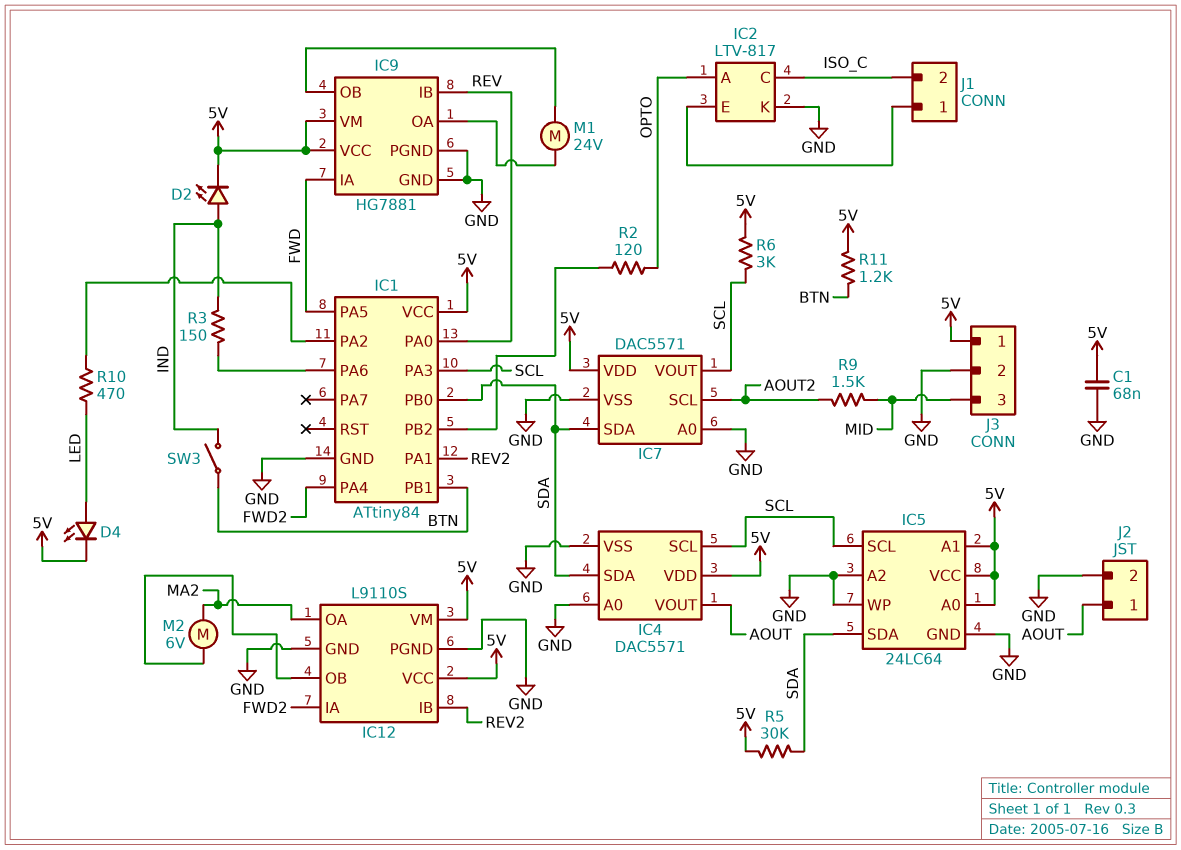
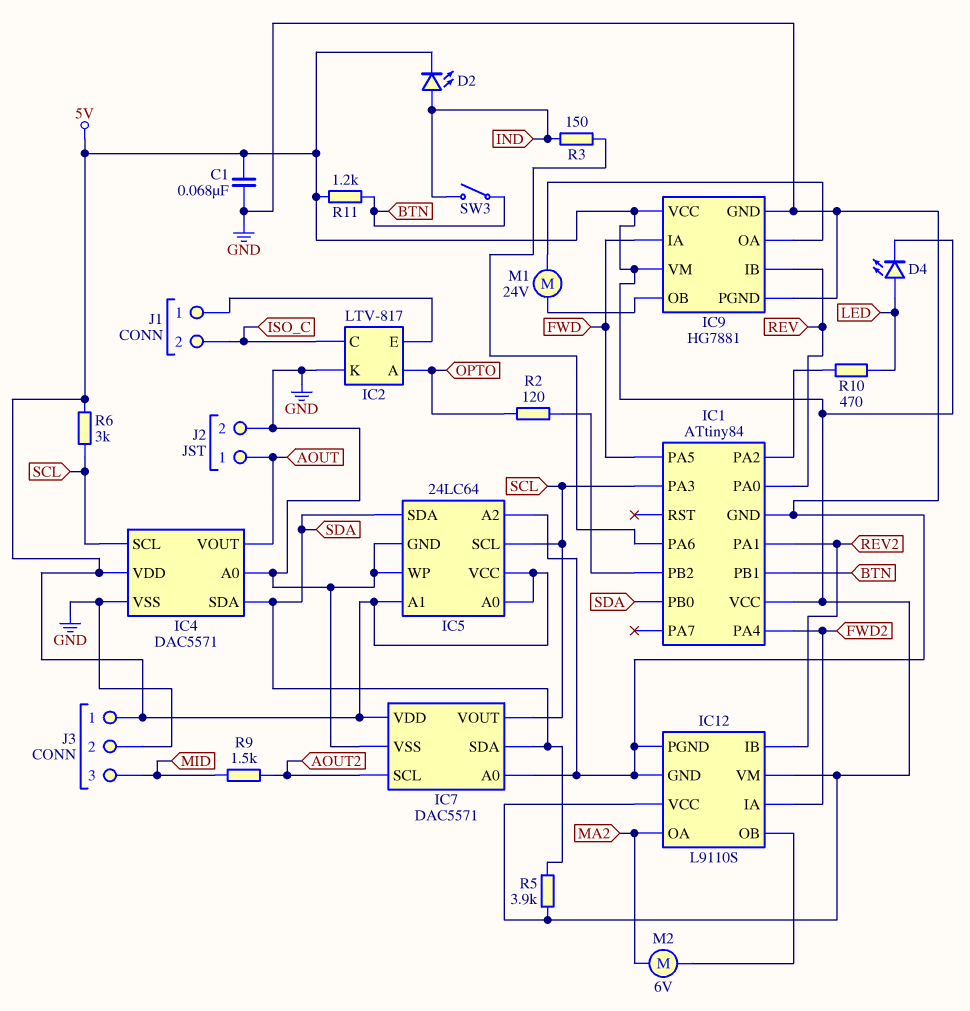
R5: 30k (5V, SDA) -> 3.9k (5V, SDA)

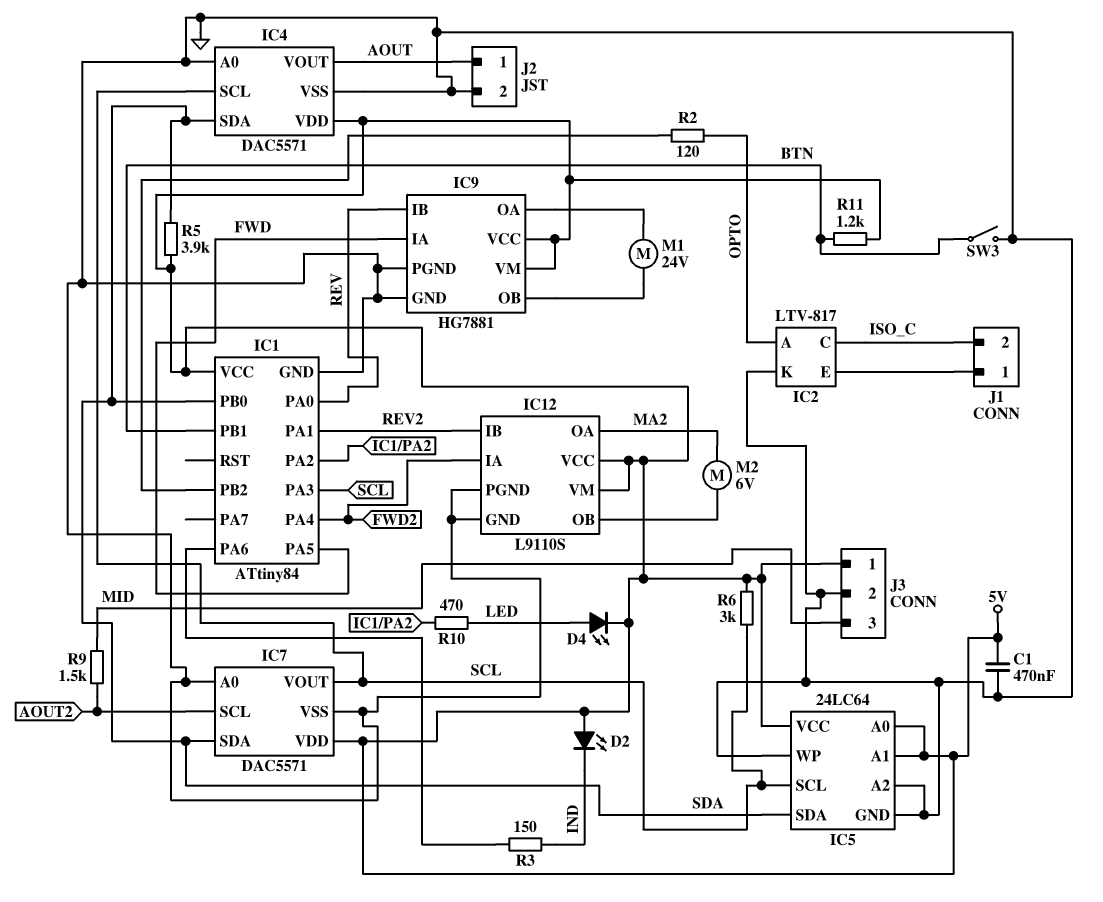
C1: 68nF (5V, GND) -> 470nF (5V, GND)
D2: LED (A IND, K 5V) -> LED (A 5V, K IND)
SW3: switch (BTN, IND) -> switch (BTN, GND)

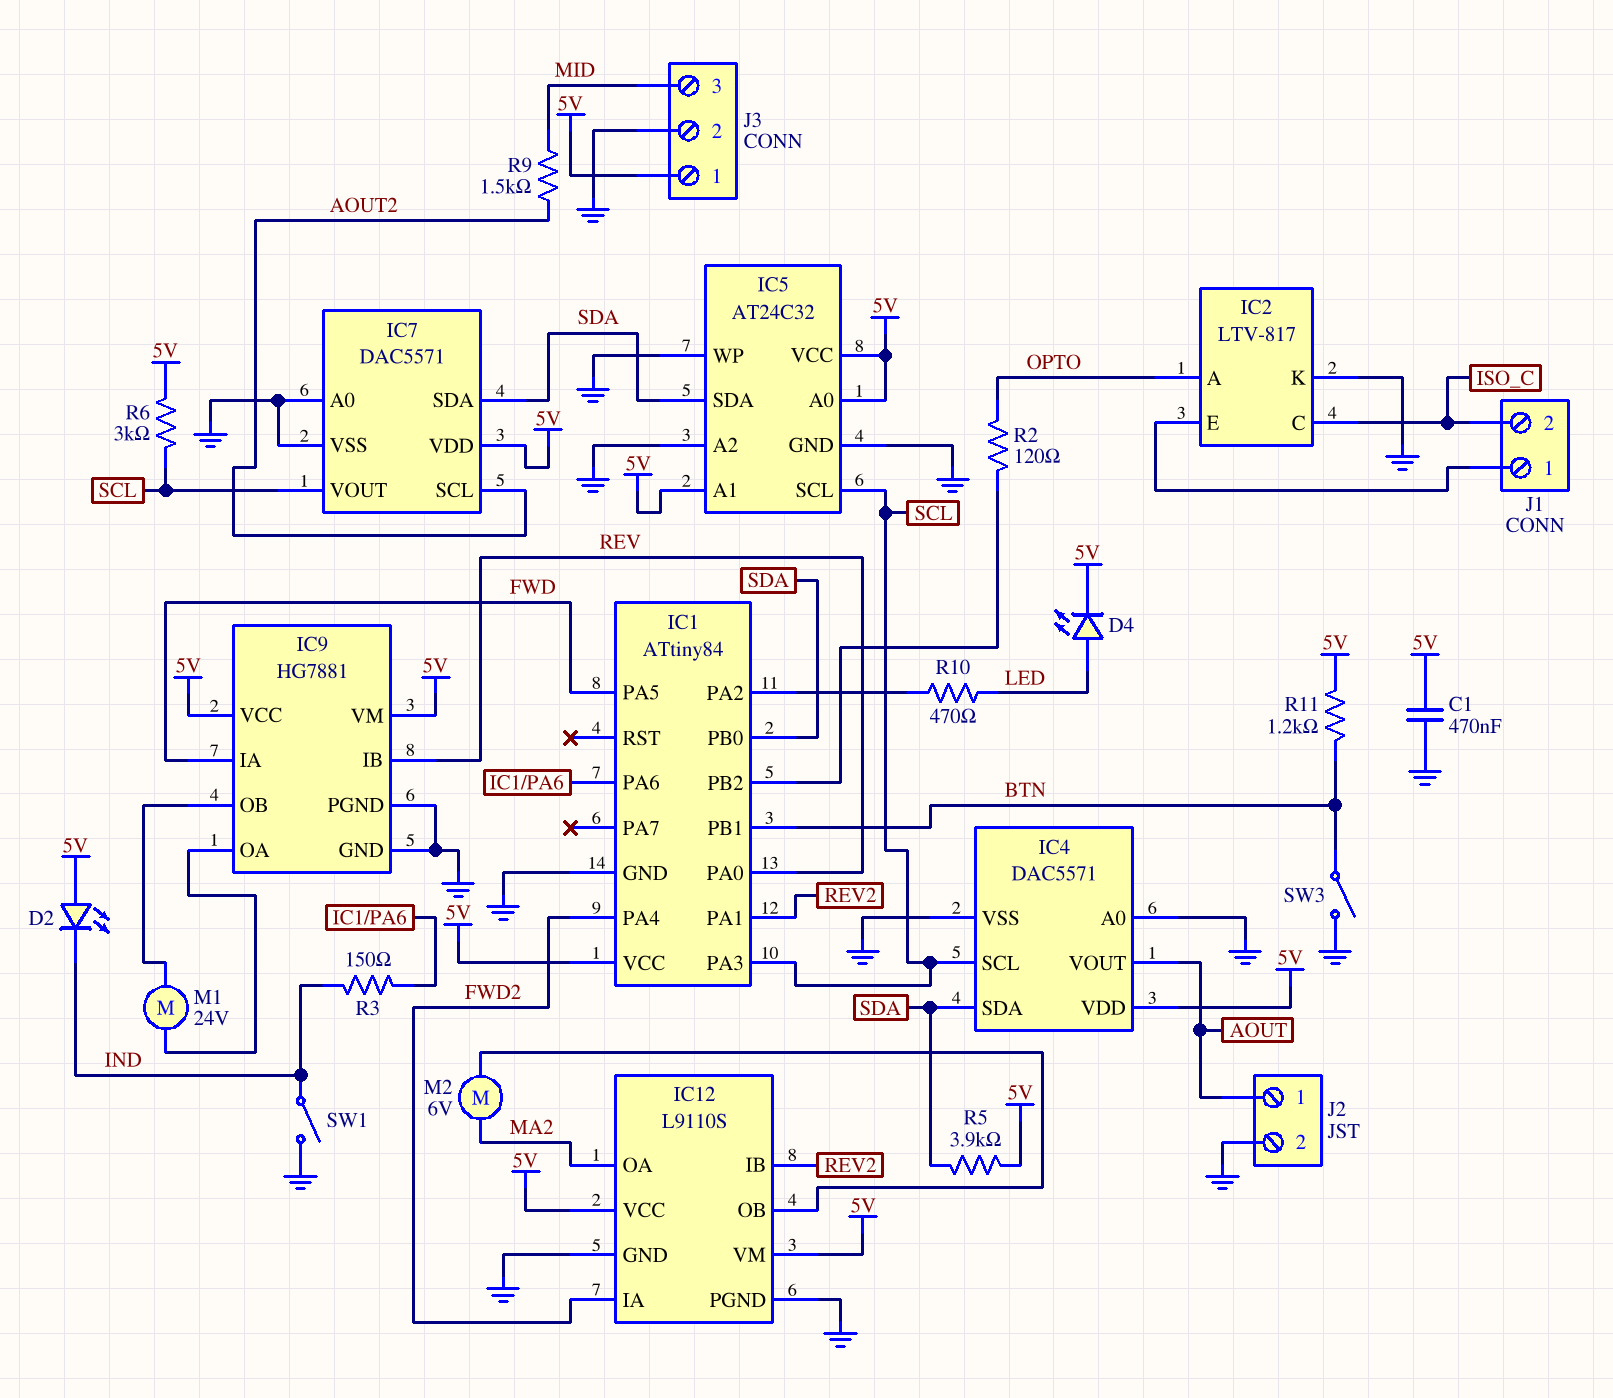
IC5: 24LC64 -> AT24C32
SW1: none -> switch (GND, IND)

